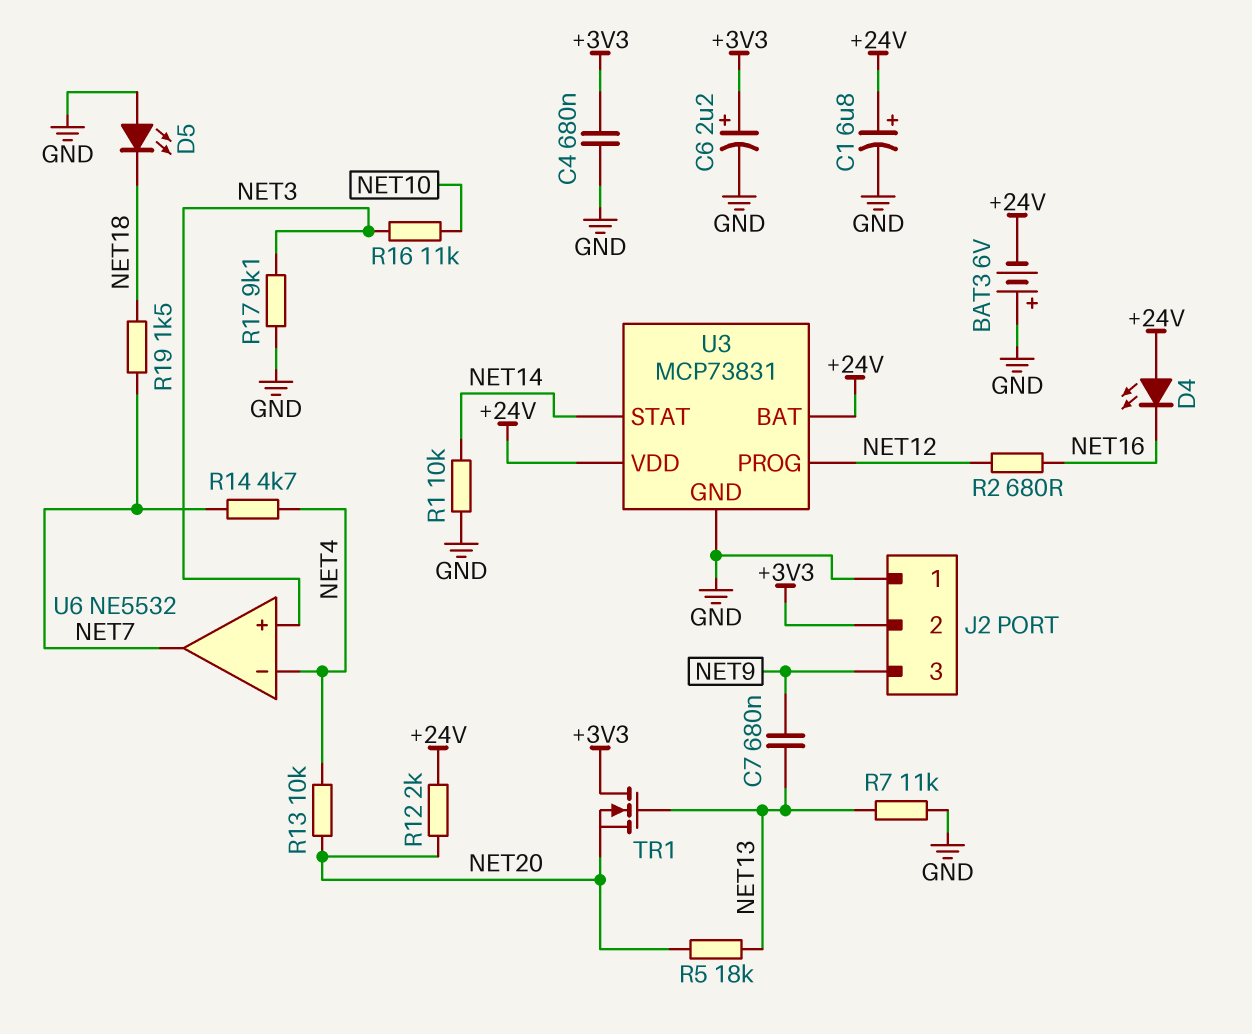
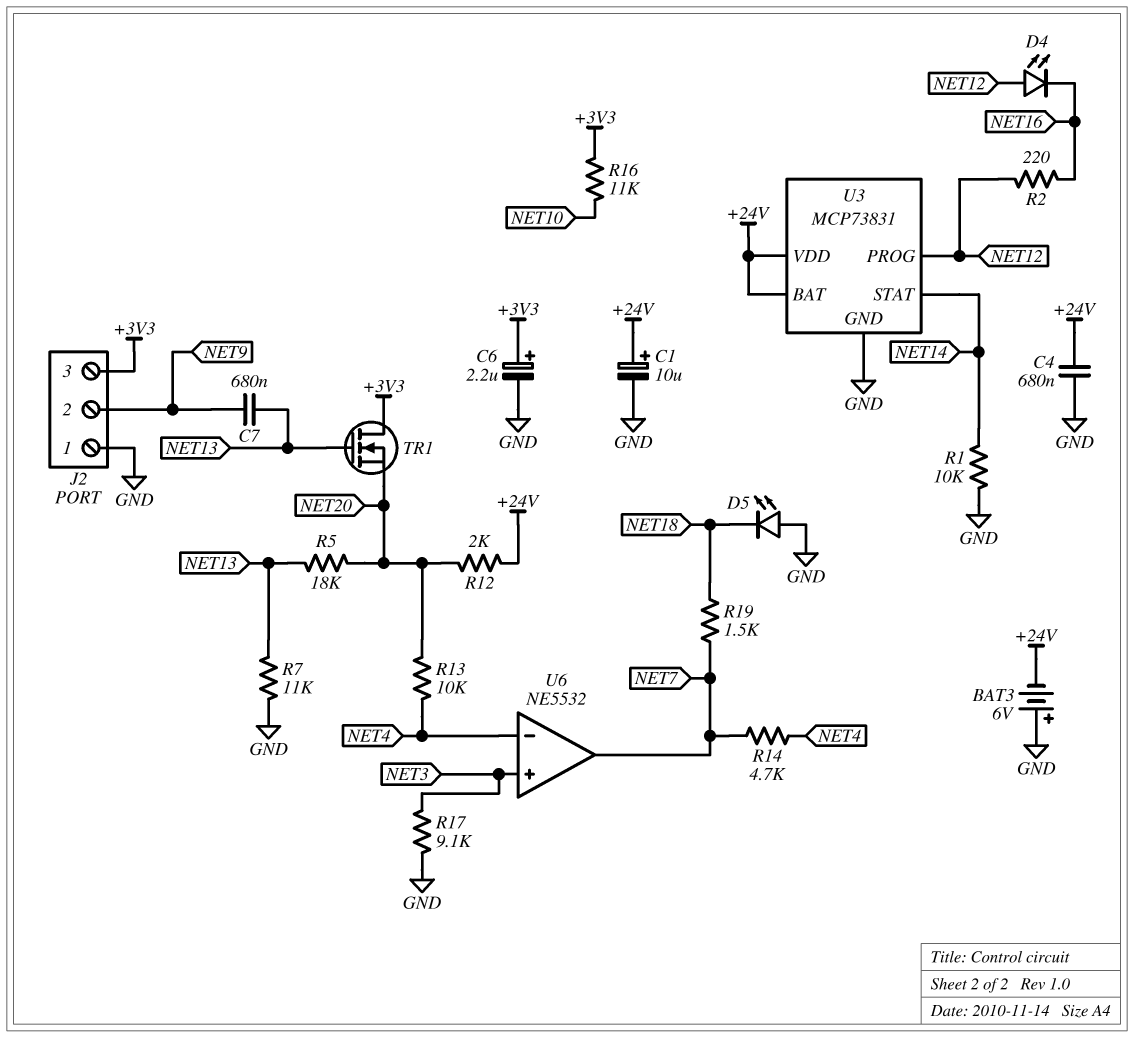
C1: 6.8uF (plus +24V, minus GND) -> 10uF (plus +24V, minus GND)
C4: 680nF (+3V3, GND) -> 680nF (+24V, GND)
D4: LED (A +24V, K NET16) -> LED (A NET12, K NET16)
J2 pin 2: +3V3 -> NET9
J2 pin 3: NET9 -> +3V3
R2: 680 (NET12, NET16) -> 220 (NET12, NET16)
R16: 11k (NET3, NET10) -> 11k (+3V3, NET10)

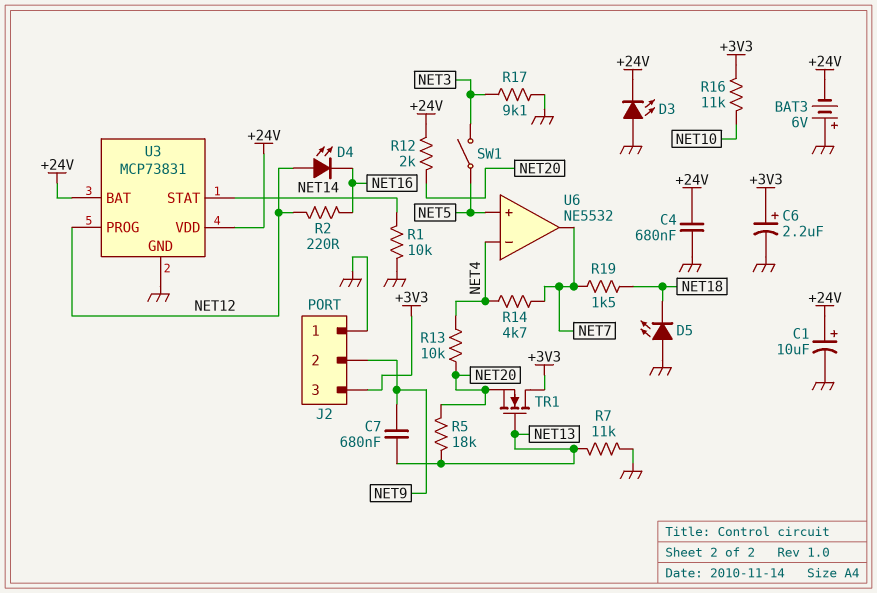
D3: none -> LED (A GND, K +24V)
SW1: none -> switch (NET3, NET5)
U6 pin in+: NET3 -> NET5

